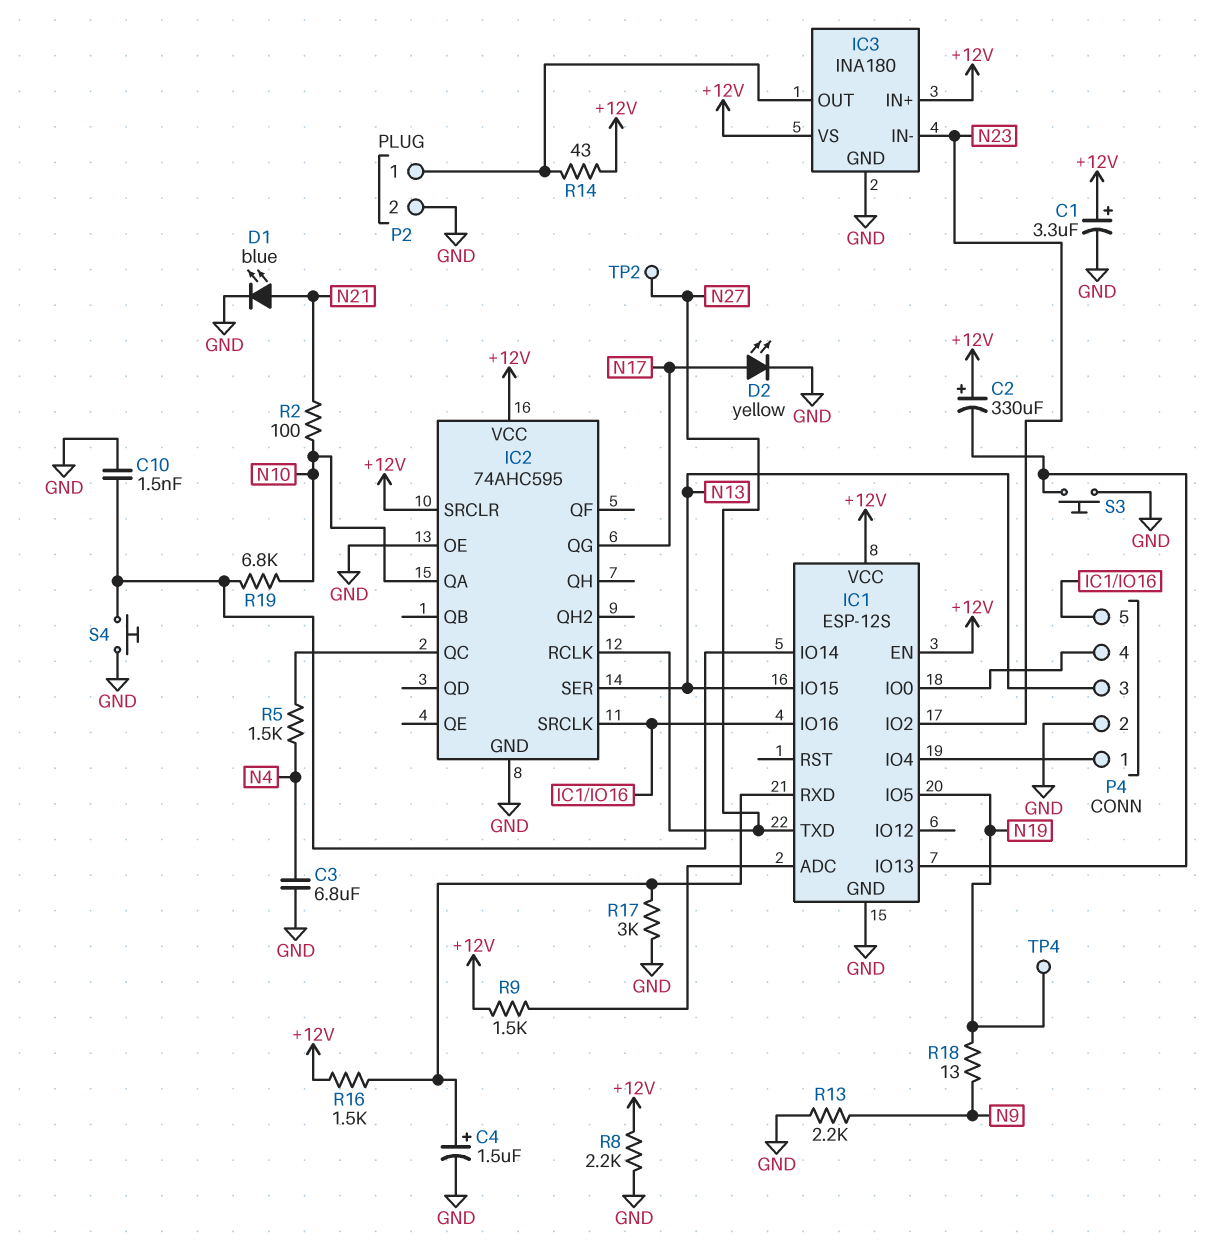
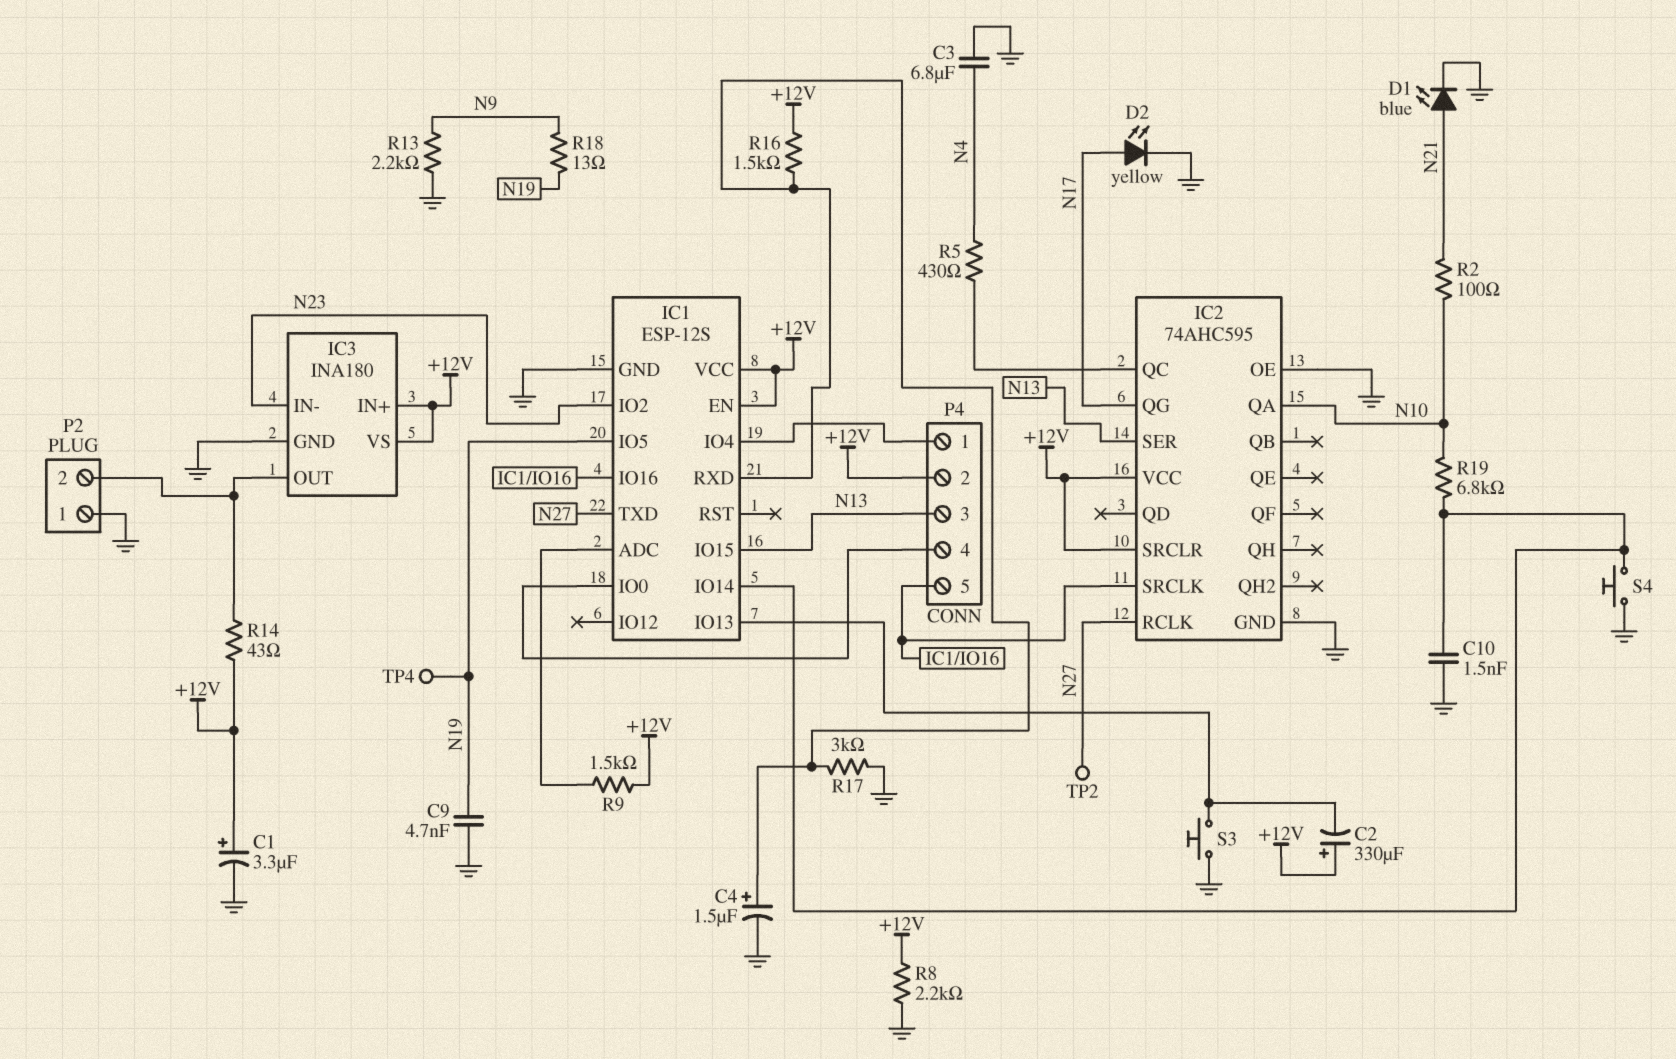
C9: none -> 4.7nF (GND, N19)
P2 pin 1: IC3/OUT -> GND
P2 pin 2: GND -> IC3/OUT
P4 pin 2: GND -> +12V
R5: 1.5k (IC2/QC, N4) -> 430 (IC2/QC, N4)

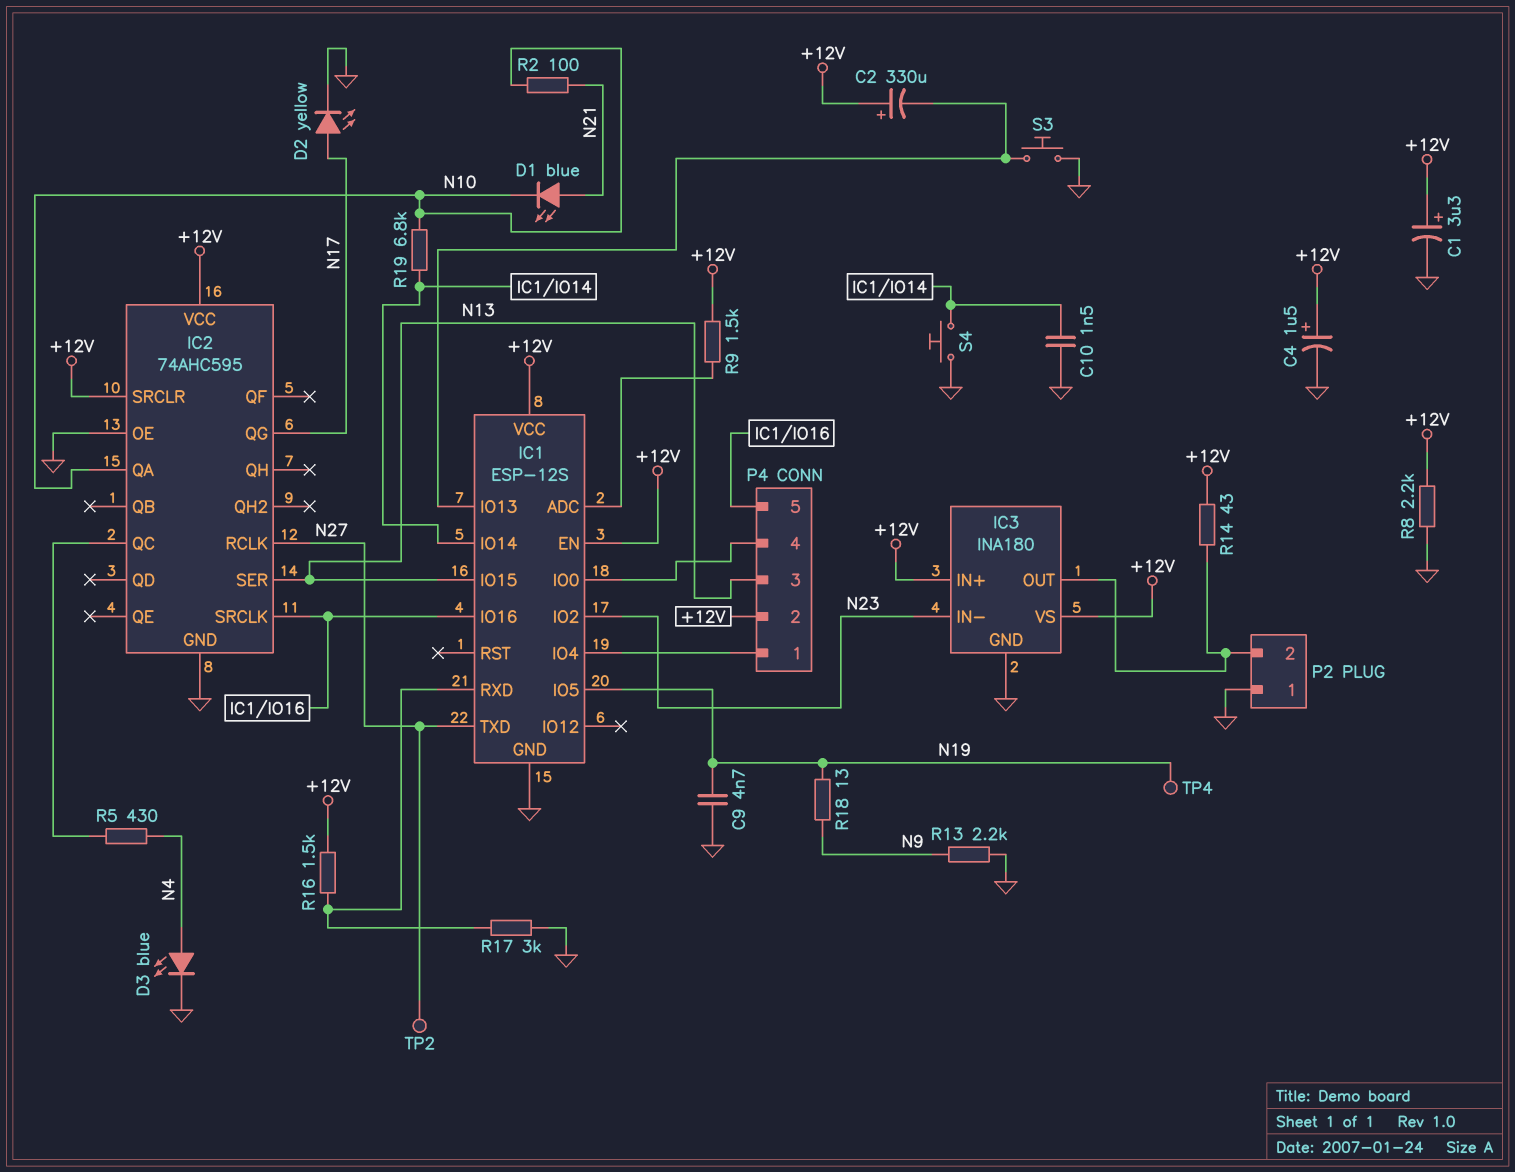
C3: 6.8uF (GND, N4) -> none
C4: 1.5uF (plus IC1/RXD, minus GND) -> 1.5uF (plus +12V, minus GND)
D1: LED blue (A N21, K GND) -> LED blue (A N21, K N10)
D3: none -> LED blue (A N4, K GND)

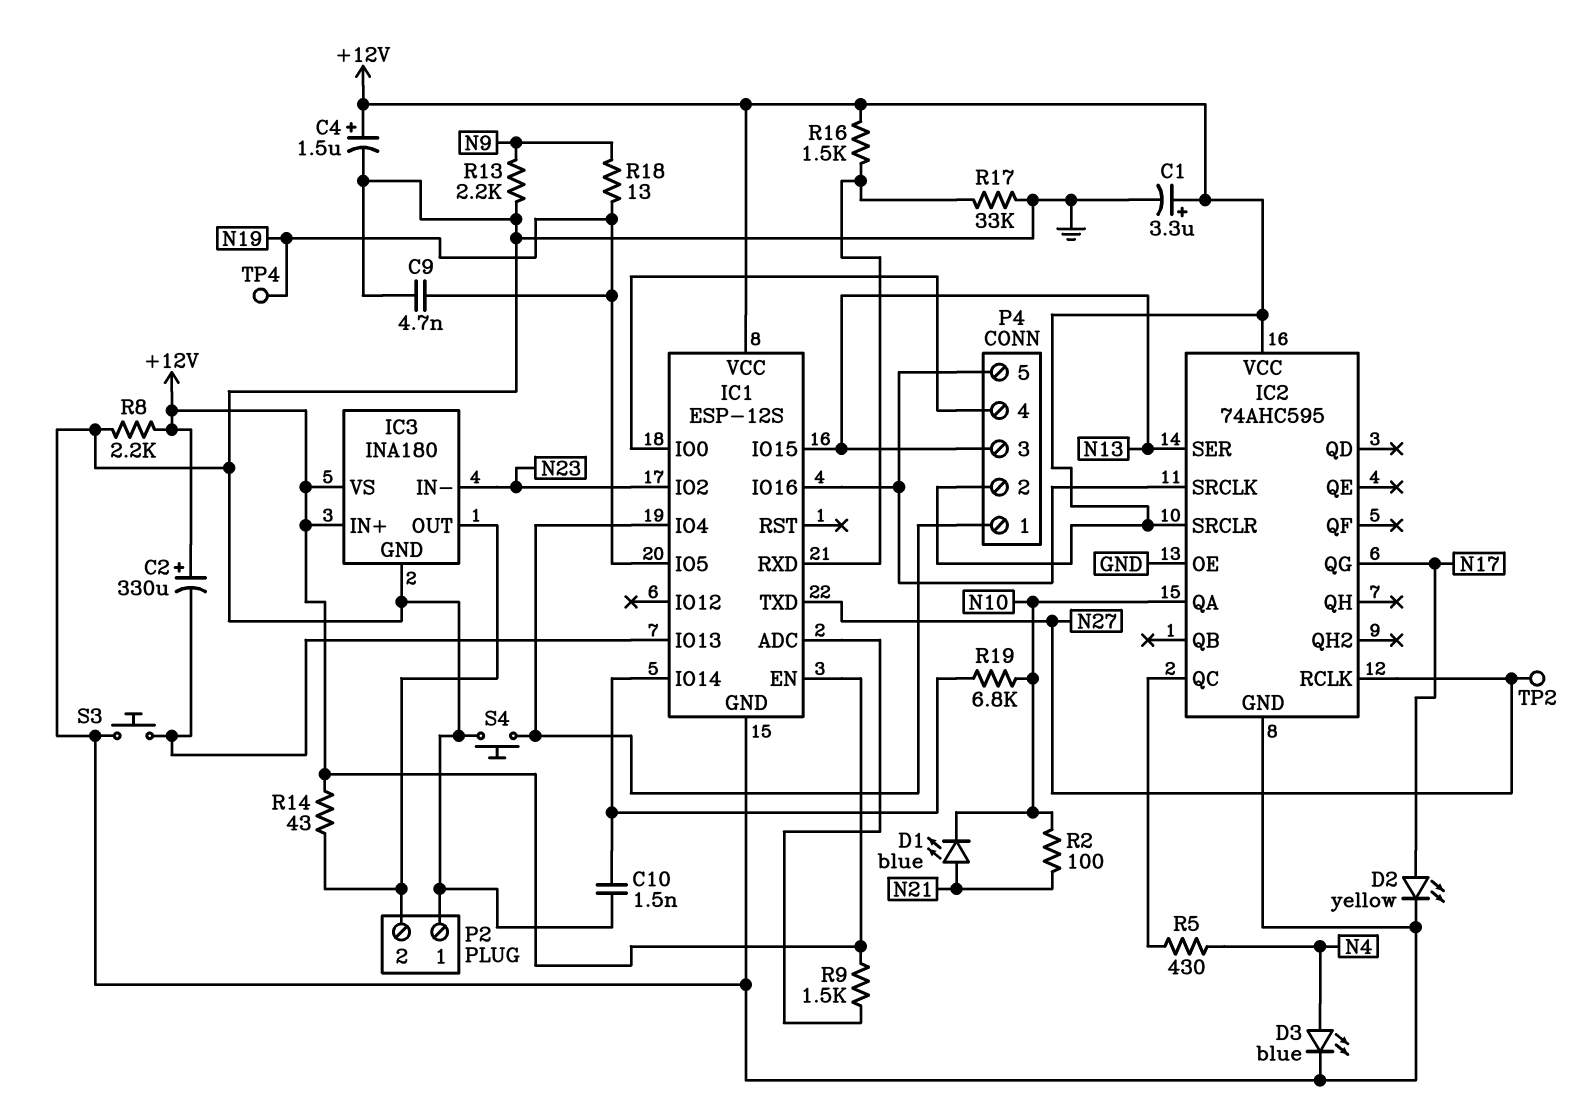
R17: 3k (GND, IC1/RXD) -> 33k (GND, IC1/RXD)
S4: button (GND, IC1/IO14) -> button (GND, IC1/IO4)

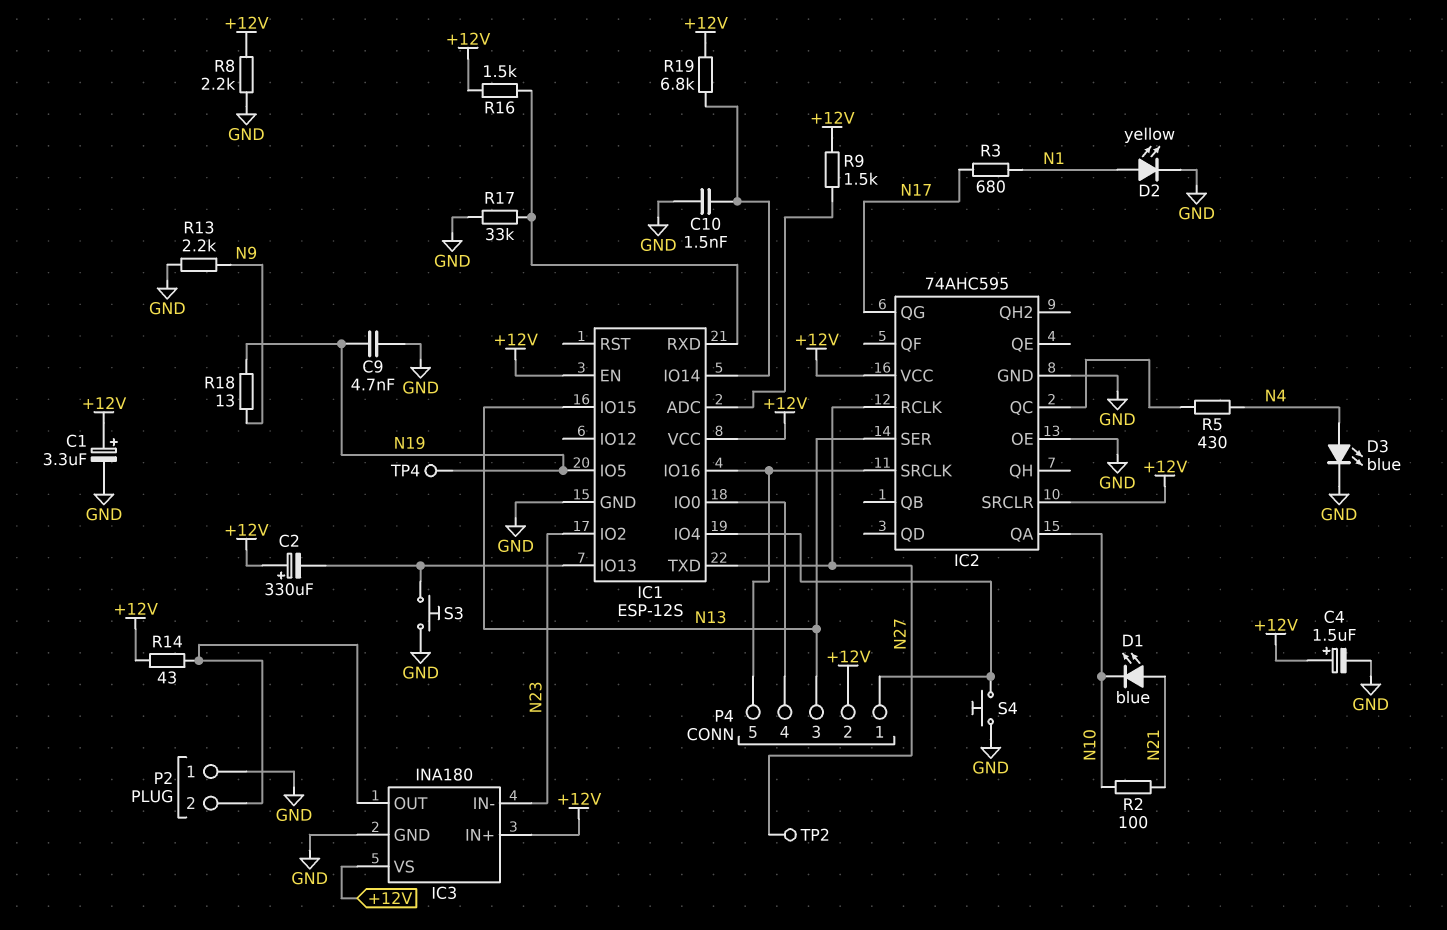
D2: LED yellow (A N17, K GND) -> LED yellow (A N1, K GND)
R3: none -> 680 (N1, N17)
R19: 6.8k (IC1/IO14, N10) -> 6.8k (+12V, IC1/IO14)

